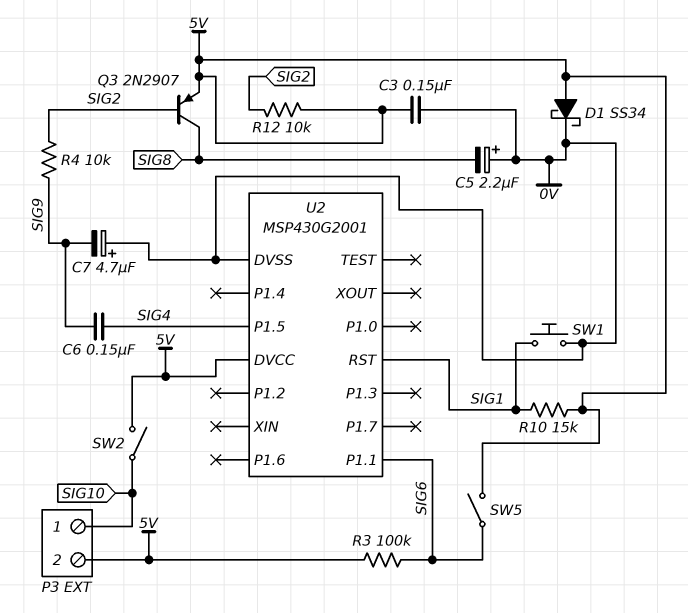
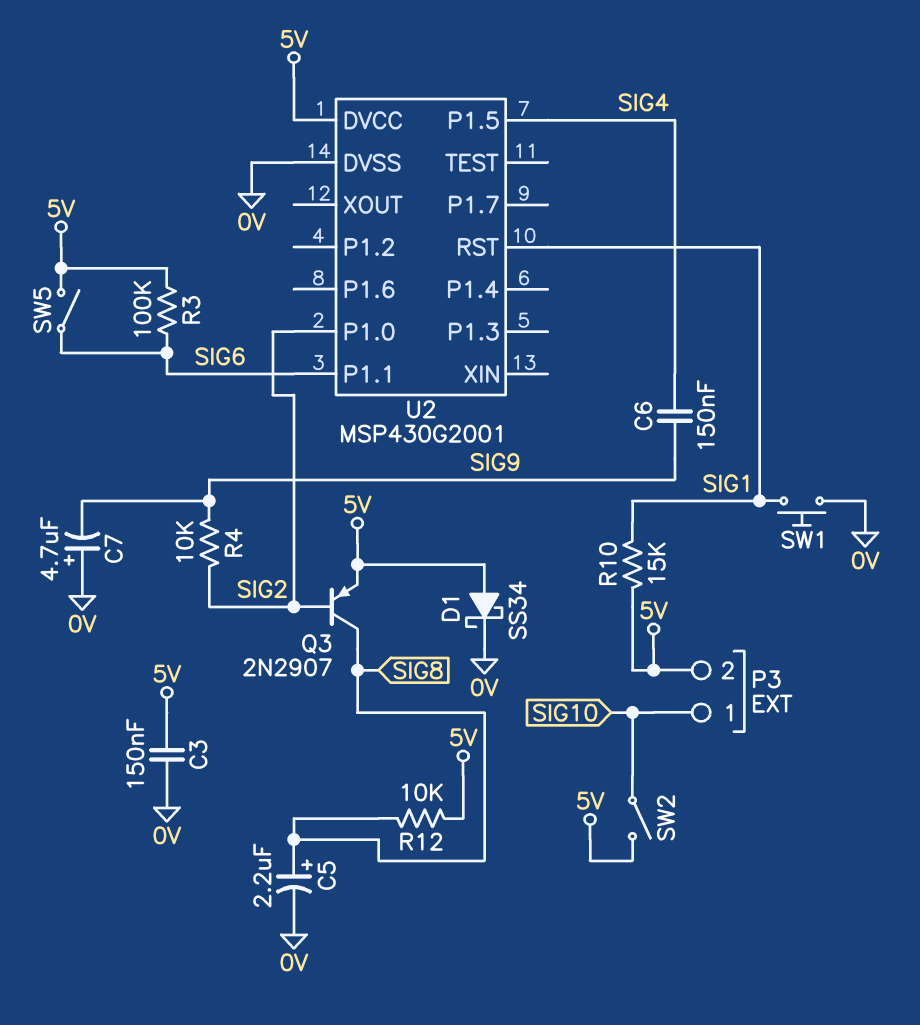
C5: 2.2uF (plus 0V, minus SIG8) -> 2.2uF (plus SIG8, minus 0V)
R12: 10k (5V, SIG2) -> 10k (5V, SIG8)
U2 pin P1.0: none -> SIG2

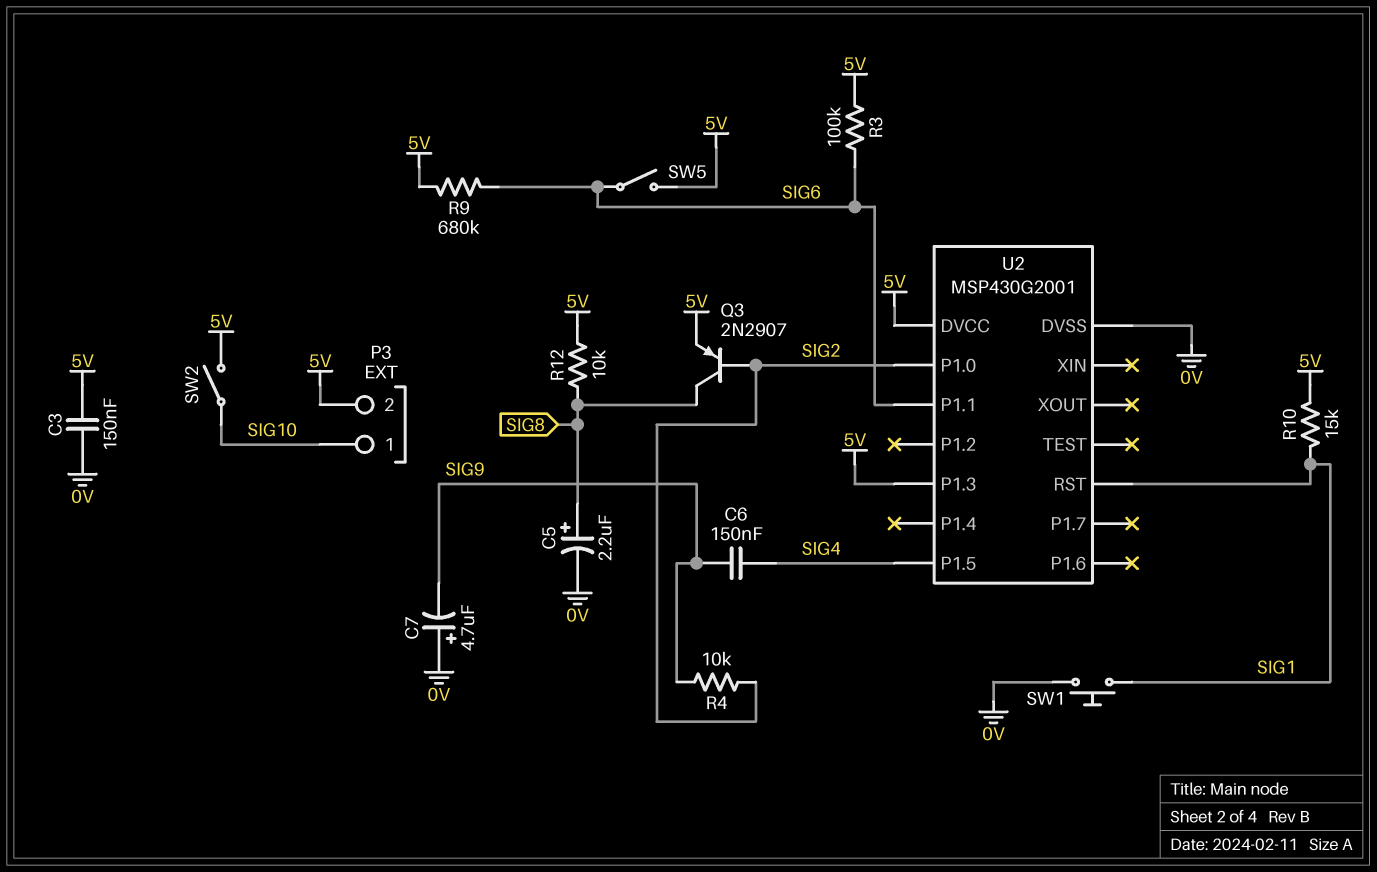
D1: schottky SS34 (A 5V, K 0V) -> none
R9: none -> 680k (5V, SIG6)
U2 pin P1.3: none -> 5V

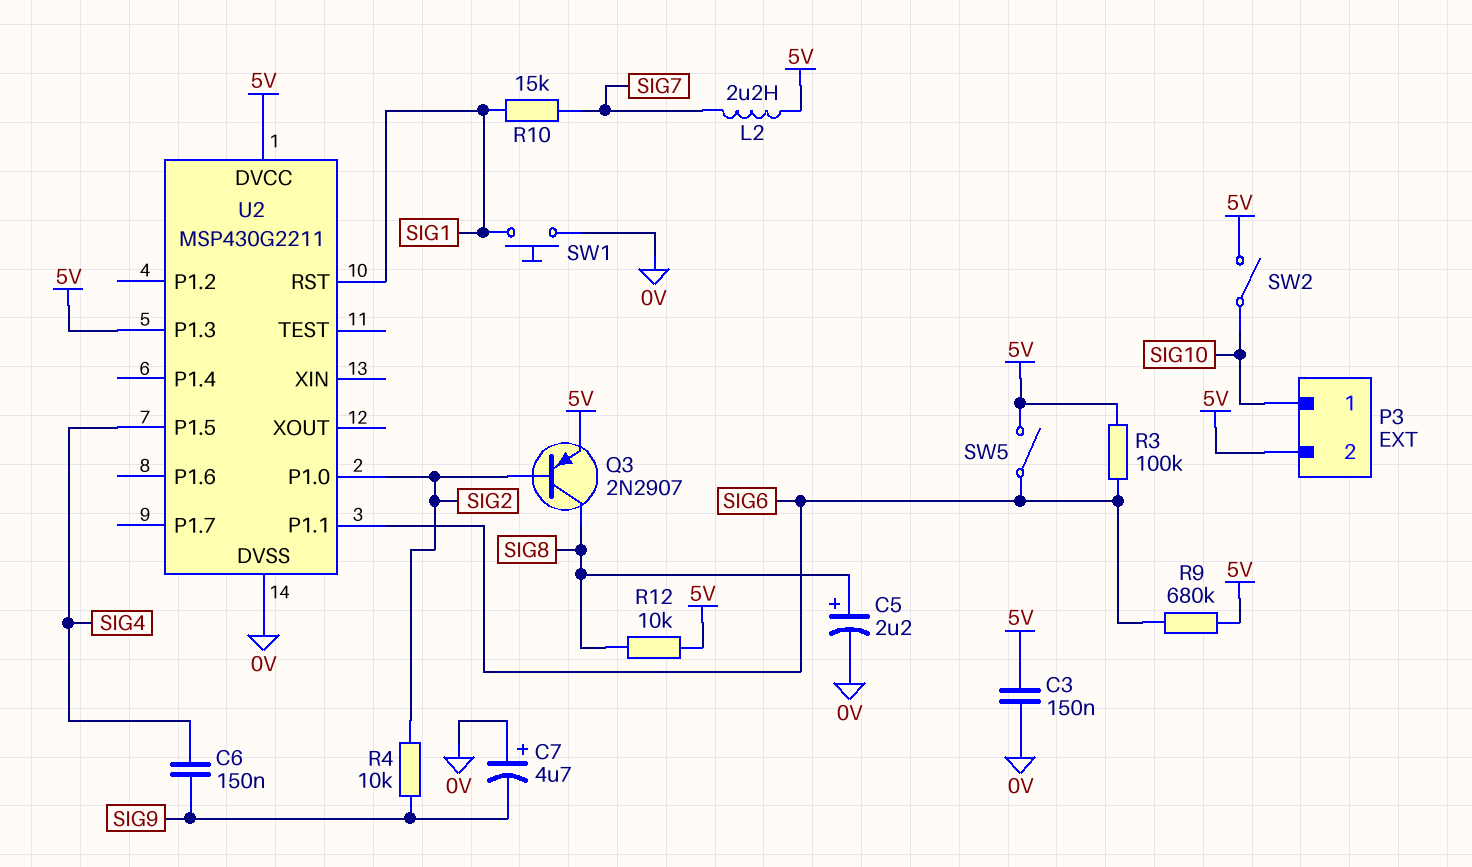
L2: none -> 2.2uH (5V, SIG7)
R10: 15k (5V, SIG1) -> 15k (SIG1, SIG7)
U2: MSP430G2001 -> MSP430G2211

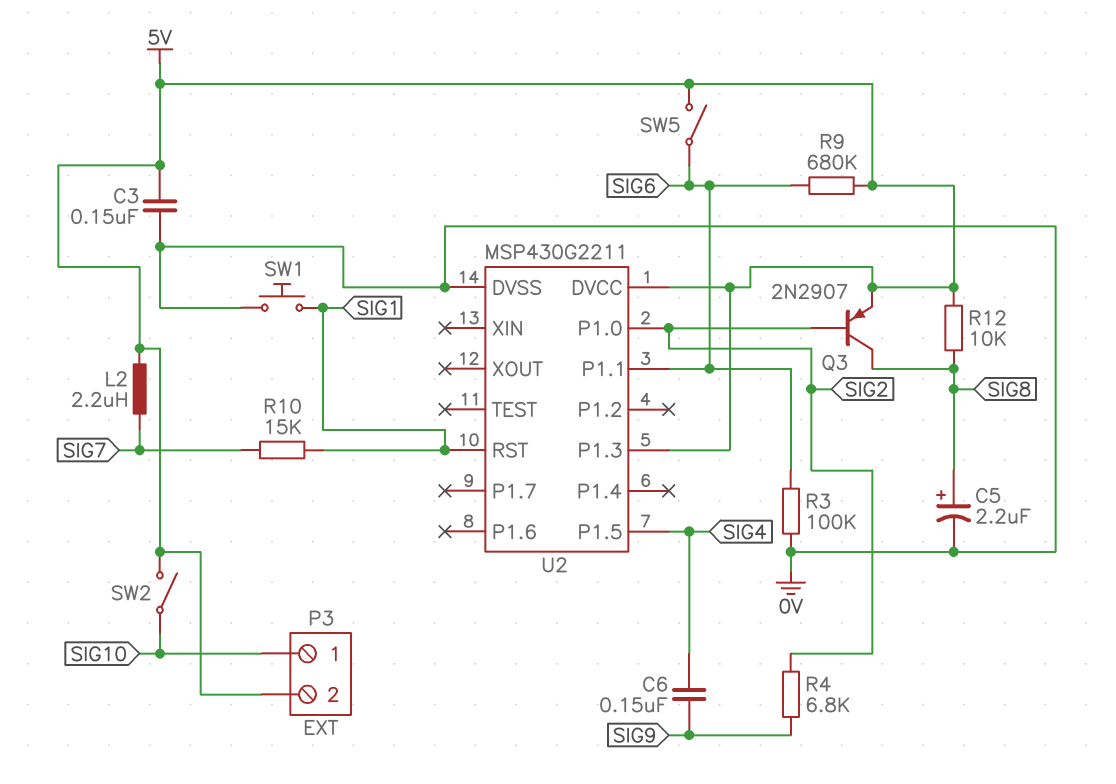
C7: 4.7uF (plus 0V, minus SIG9) -> none
R3: 100k (5V, SIG6) -> 100k (0V, SIG6)
R4: 10k (SIG2, SIG9) -> 6.8k (SIG2, SIG9)

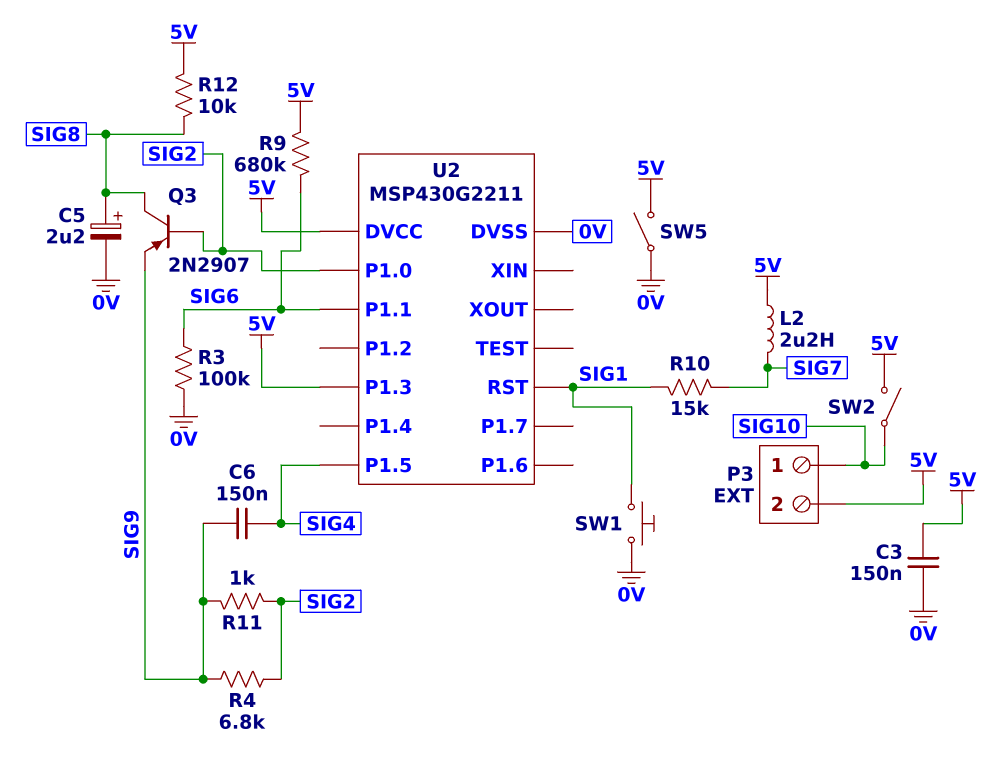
Q3: PNP 2N2907 (B SIG2, C SIG8, E 5V) -> PNP 2N2907 (B SIG2, C SIG8, E SIG9)
R11: none -> 1k (SIG2, SIG9)
SW5: switch (5V, SIG6) -> switch (0V, 5V)

